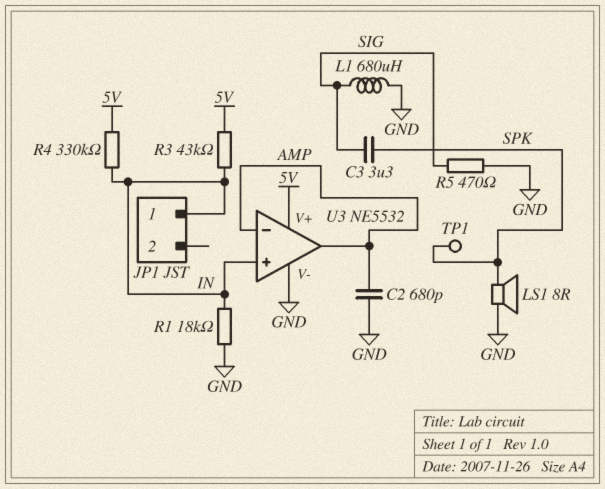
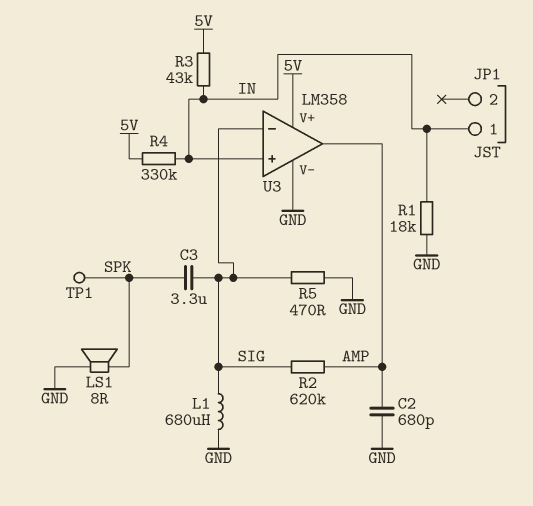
R2: none -> 620k (AMP, SIG)
U3: NE5532 -> LM358
U3 pin in-: AMP -> SIG

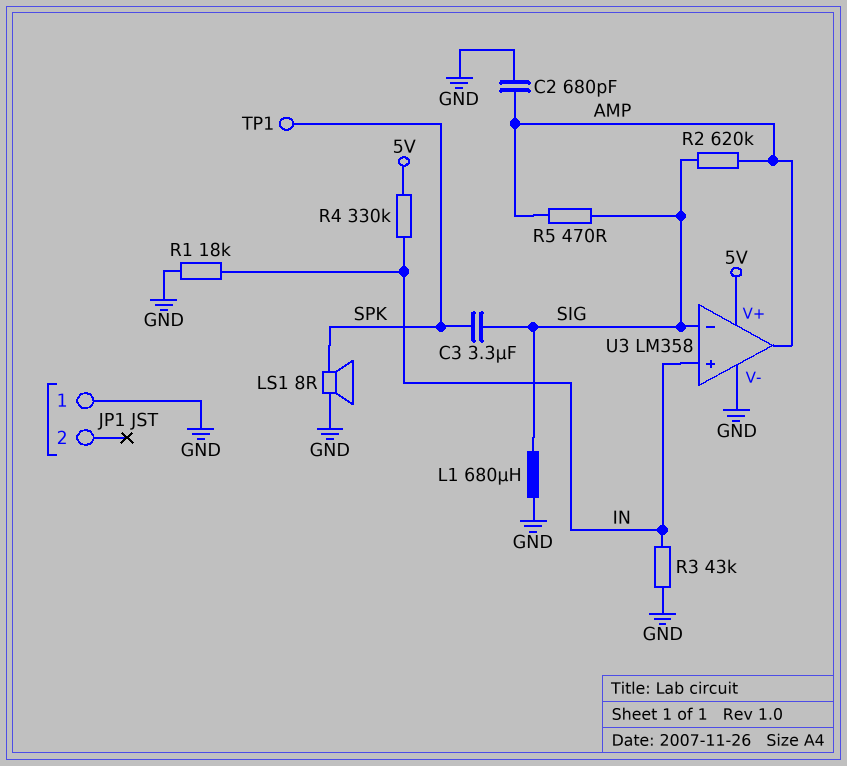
JP1 pin 1: IN -> GND
R3: 43k (5V, IN) -> 43k (GND, IN)
R5: 470 (GND, SIG) -> 470 (AMP, SIG)

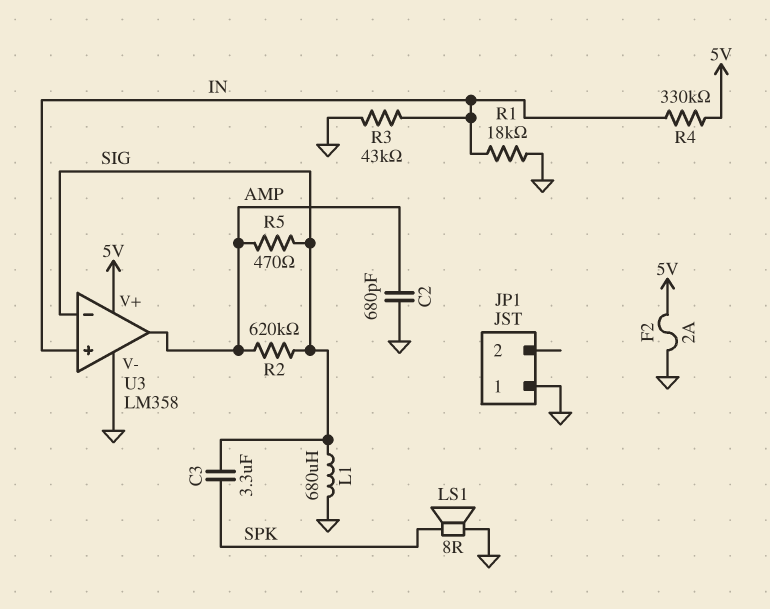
F2: none -> 2A (5V, GND)
TP1: test point (SPK) -> none

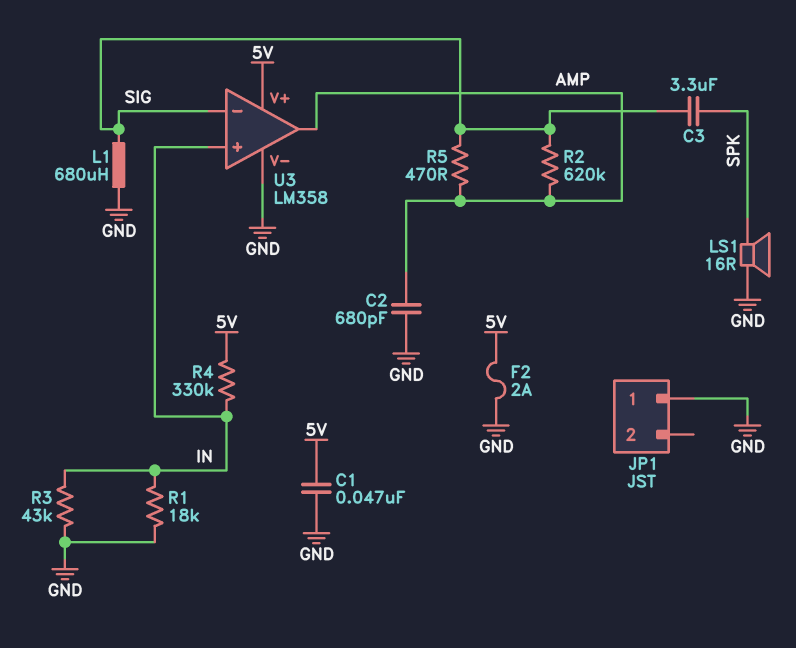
C1: none -> 47nF (5V, GND)
LS1: speaker 8R (GND, SPK) -> speaker 16R (GND, SPK)

